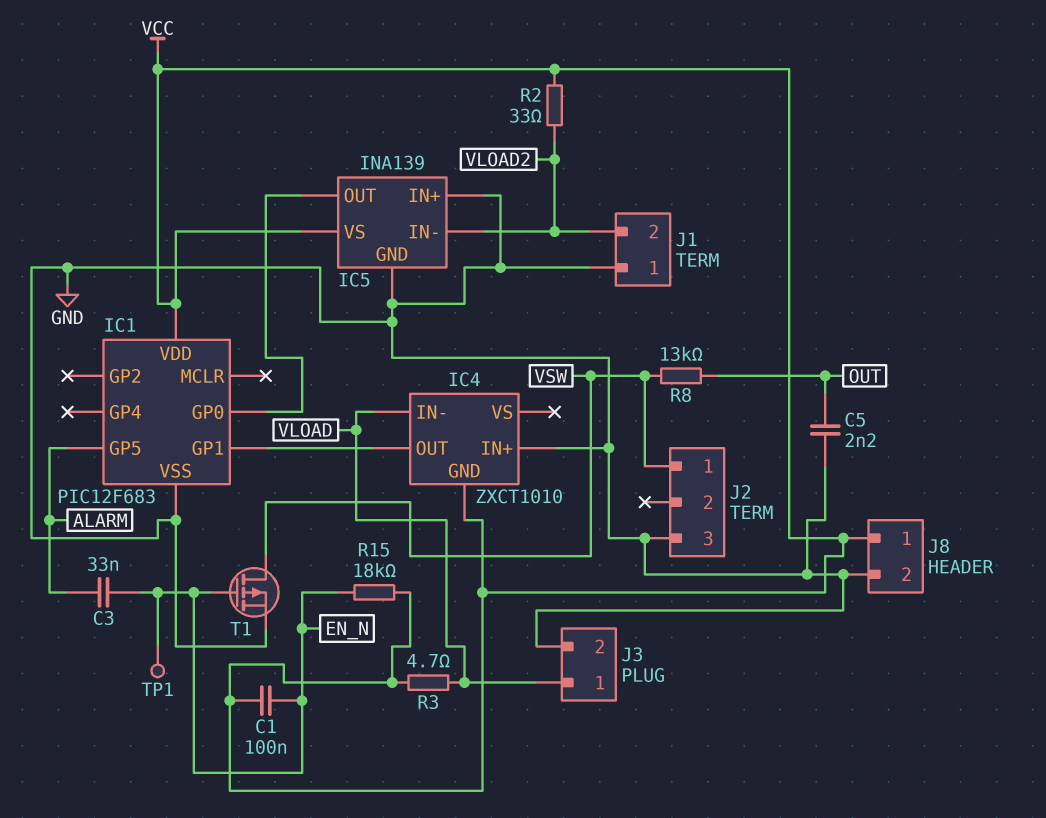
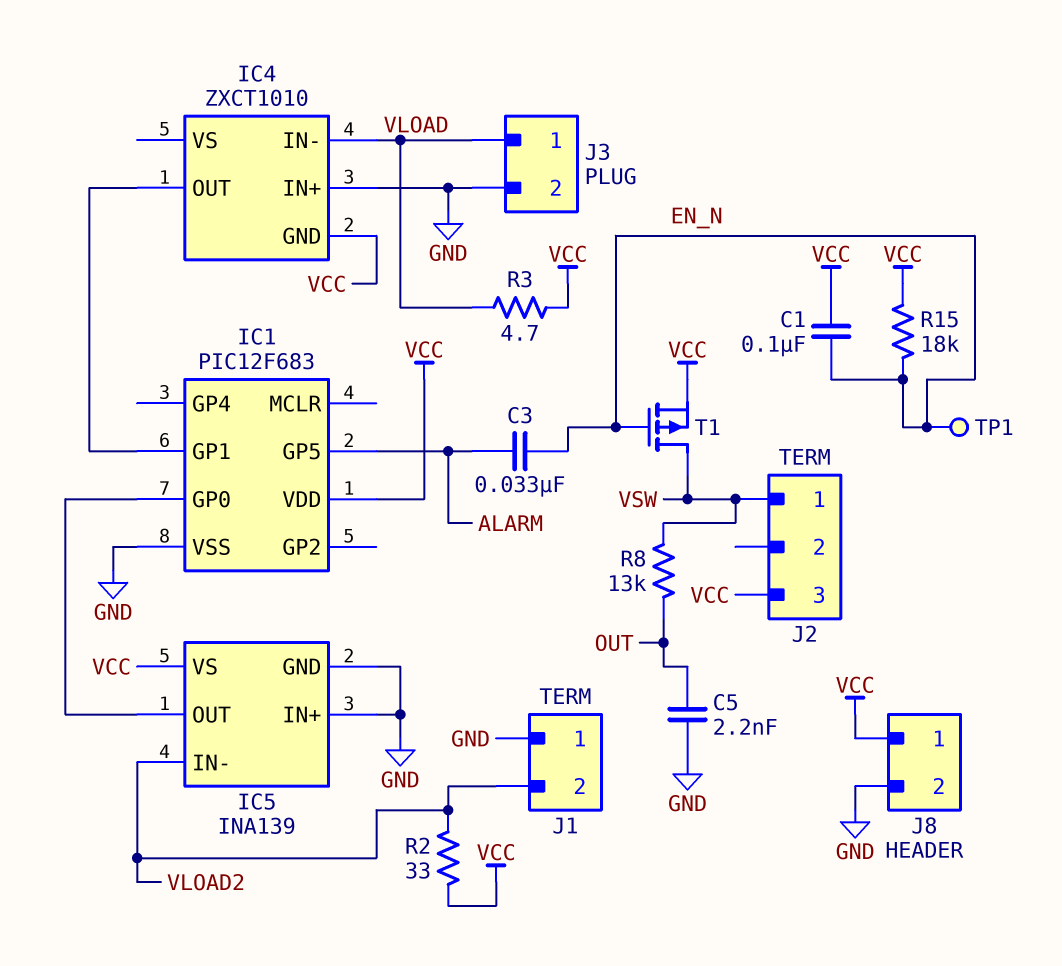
J2 pin 3: GND -> VCC
T1: PMOS (G EN_N, D VSW, S GND) -> PMOS (G EN_N, D VSW, S VCC)

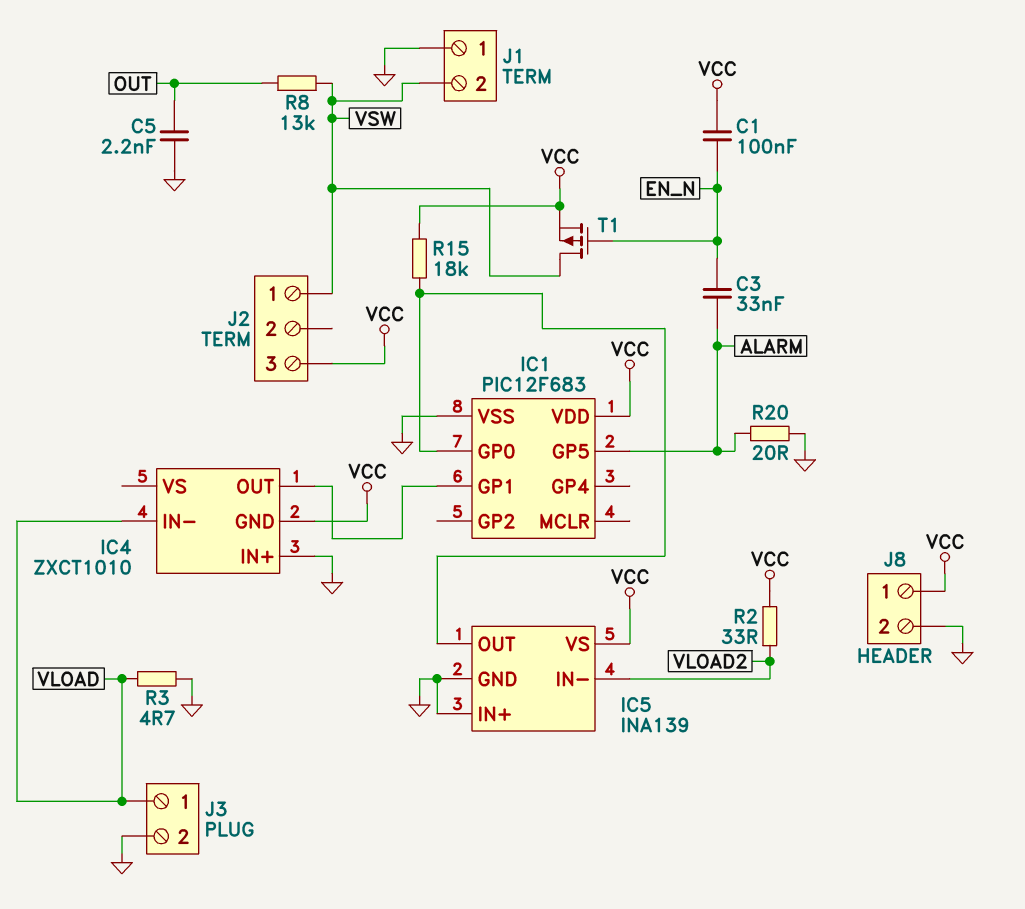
J1 pin 2: VLOAD2 -> VSW
R3: 4.7 (VCC, VLOAD) -> 4.7 (GND, VLOAD)
R15: 18k (EN_N, VCC) -> 18k (IC1/GP0, VCC)
R20: none -> 20 (ALARM, GND)
TP1: test point (EN_N) -> none

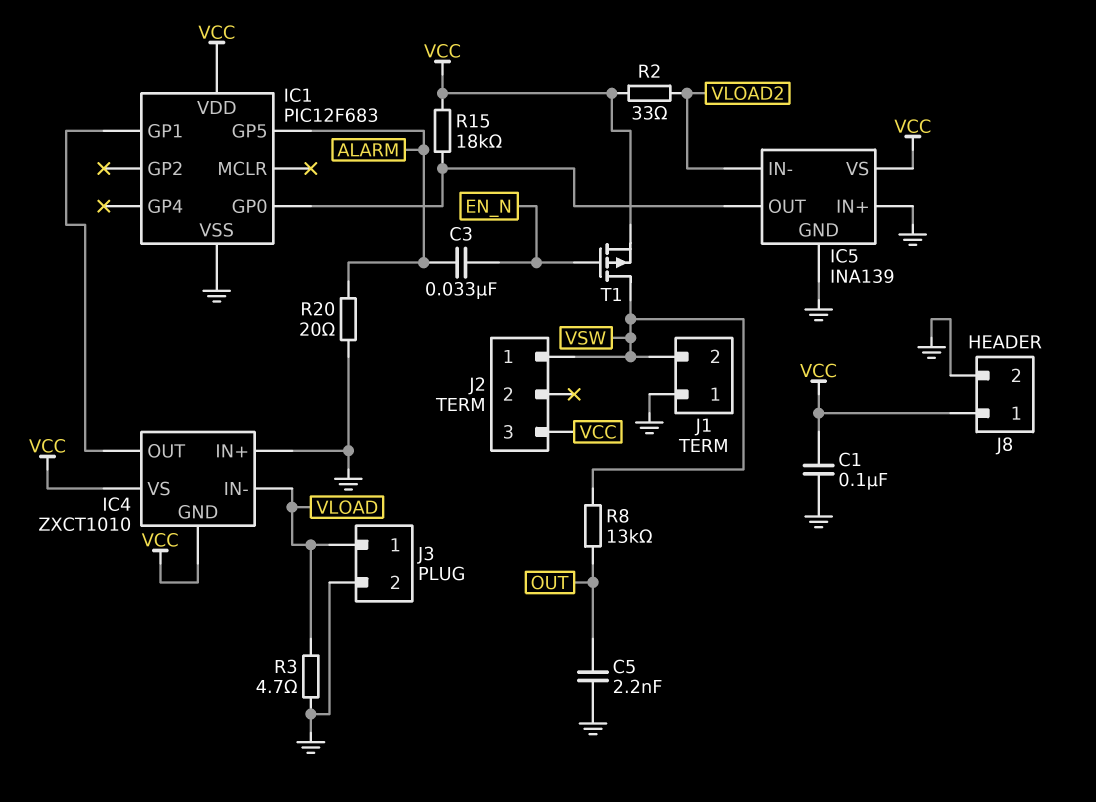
C1: 100nF (EN_N, VCC) -> 100nF (GND, VCC)
IC4 pin VS: none -> VCC

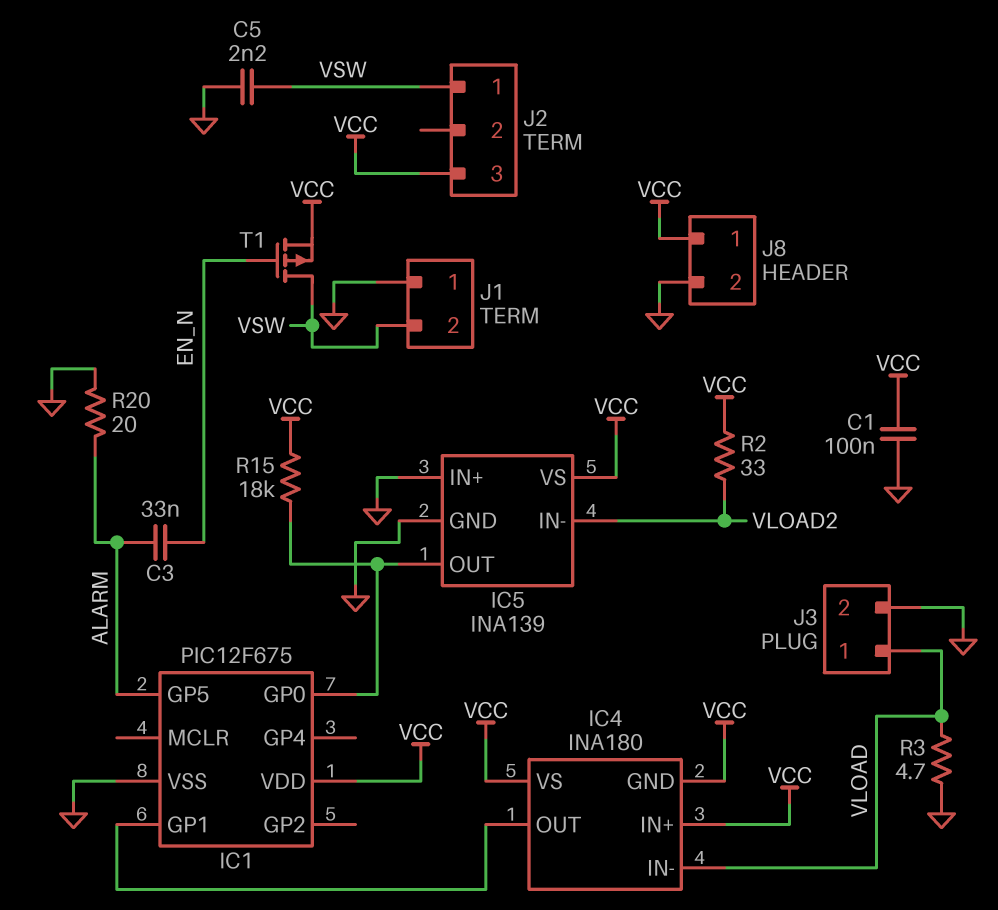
C5: 2.2nF (GND, OUT) -> 2.2nF (GND, VSW)
IC1: PIC12F683 -> PIC12F675
IC4: ZXCT1010 -> INA180
IC4 pin IN+: GND -> VCC
R8: 13k (OUT, VSW) -> none

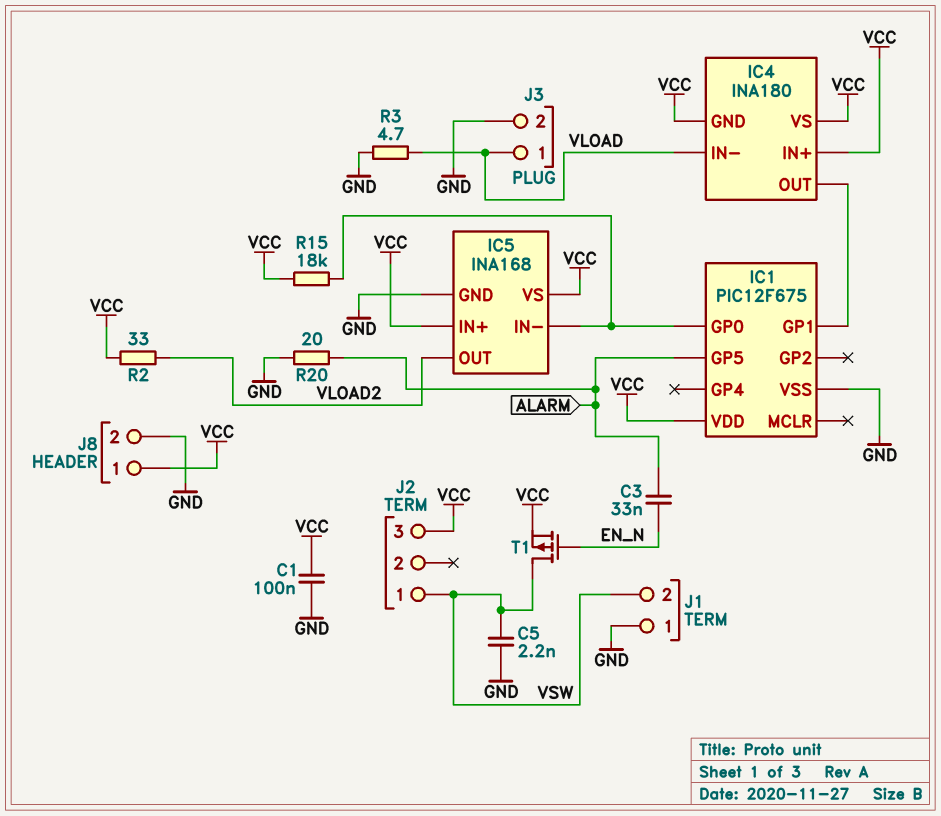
IC5: INA139 -> INA168
IC5 pin IN+: GND -> VCC
IC5 pin IN-: VLOAD2 -> IC1/GP0
IC5 pin OUT: IC1/GP0 -> VLOAD2

